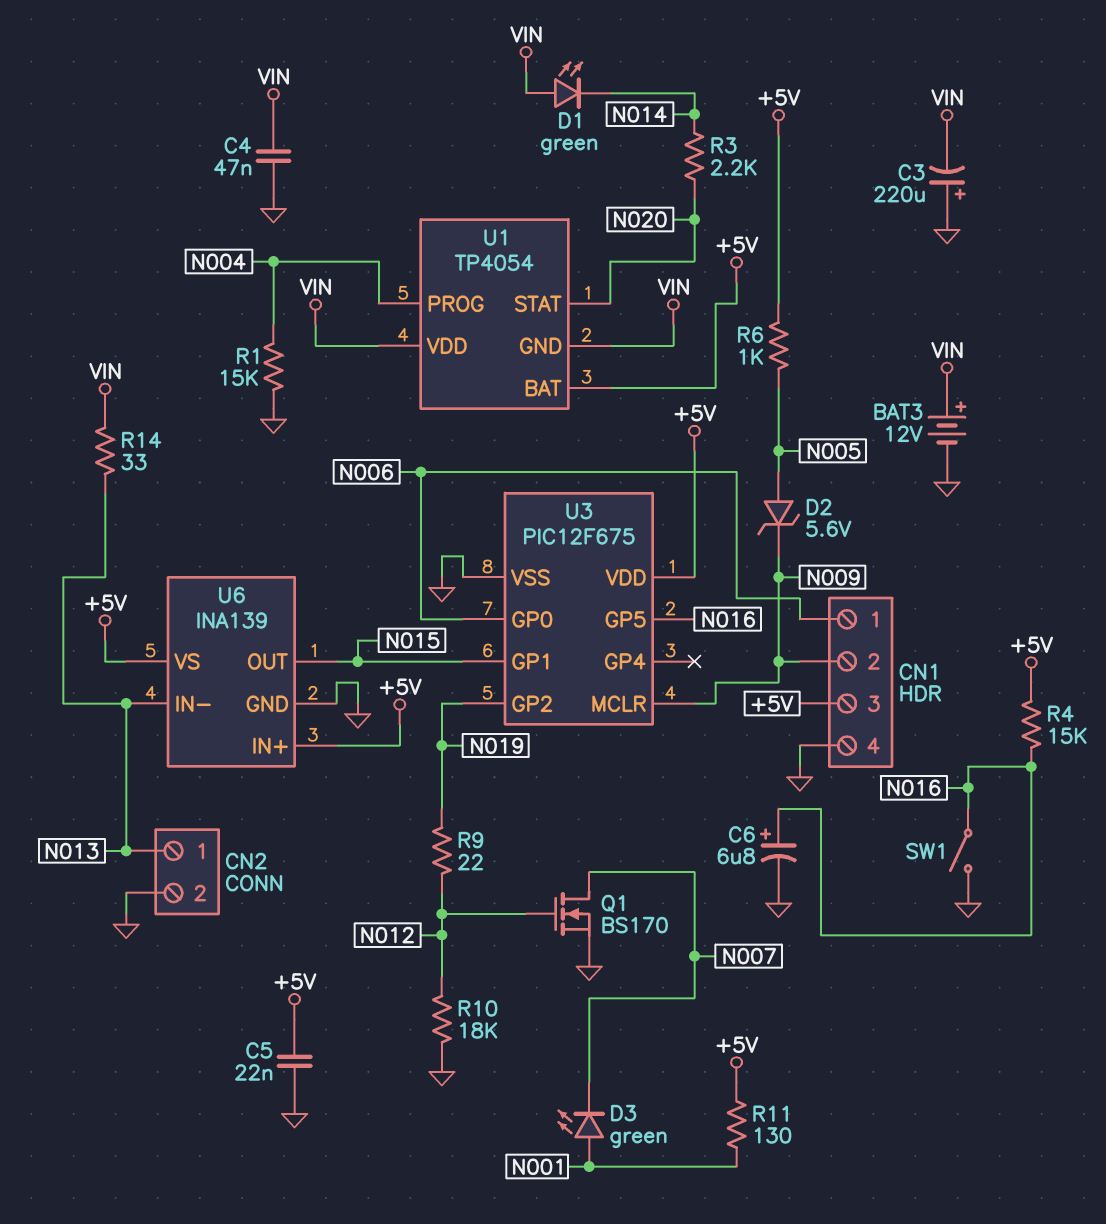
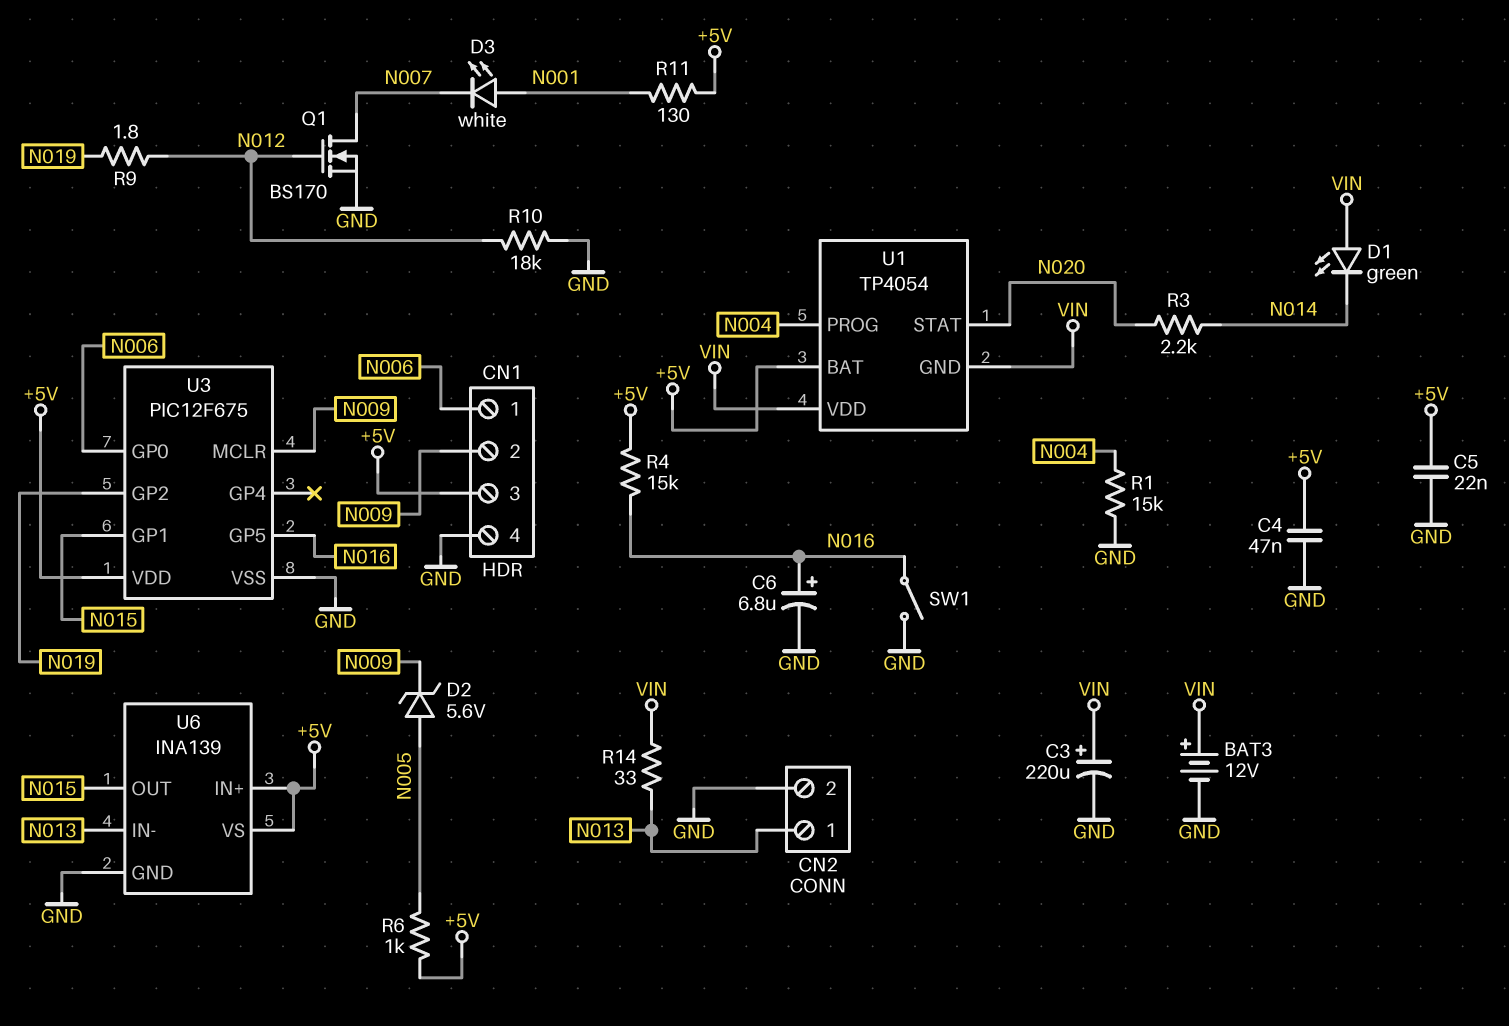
C3: 220uF (plus GND, minus VIN) -> 220uF (plus VIN, minus GND)
C4: 47nF (GND, VIN) -> 47nF (+5V, GND)
D3: LED green (A N001, K N007) -> LED white (A N001, K N007)
R9: 22 (N012, N019) -> 1.8 (N012, N019)

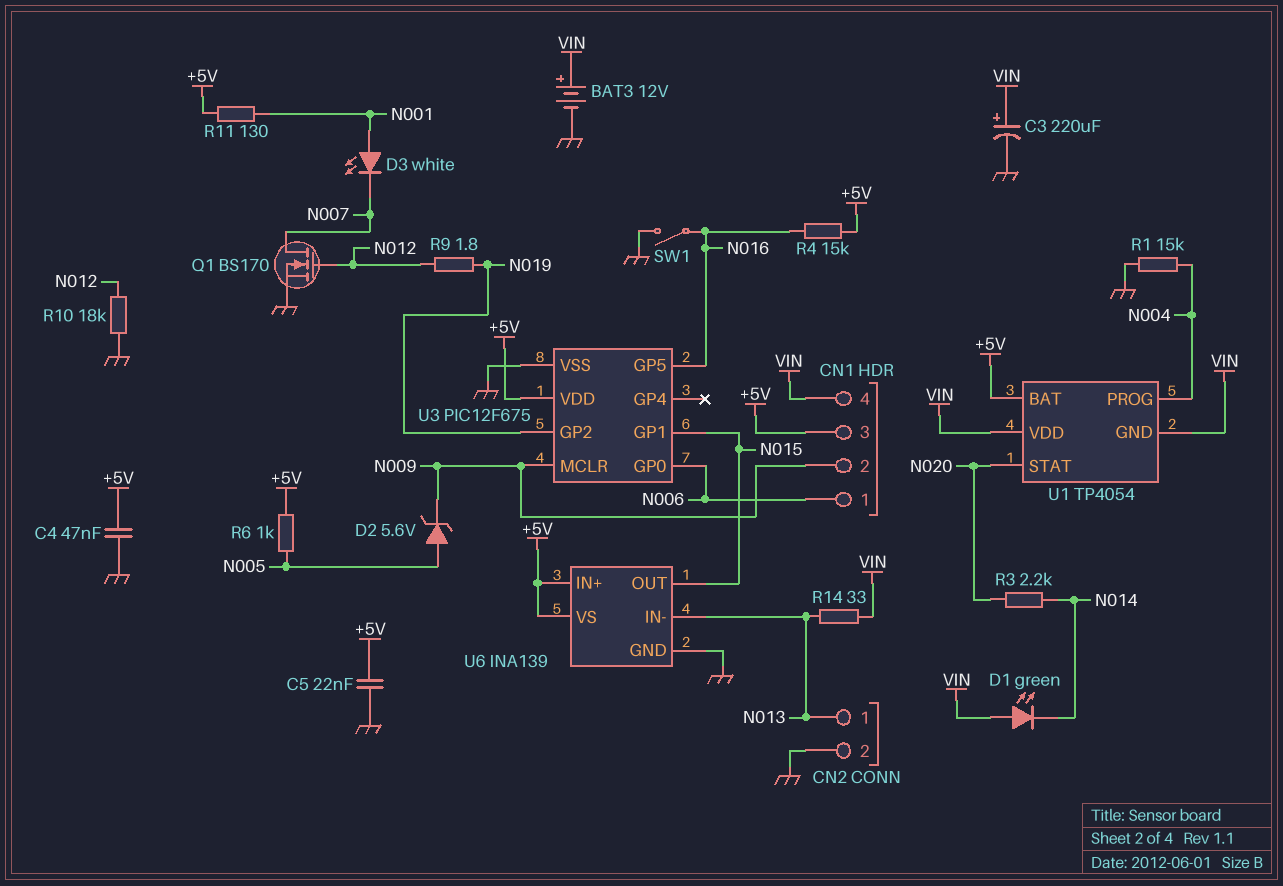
C6: 6.8uF (plus N016, minus GND) -> none
CN1 pin 4: GND -> VIN

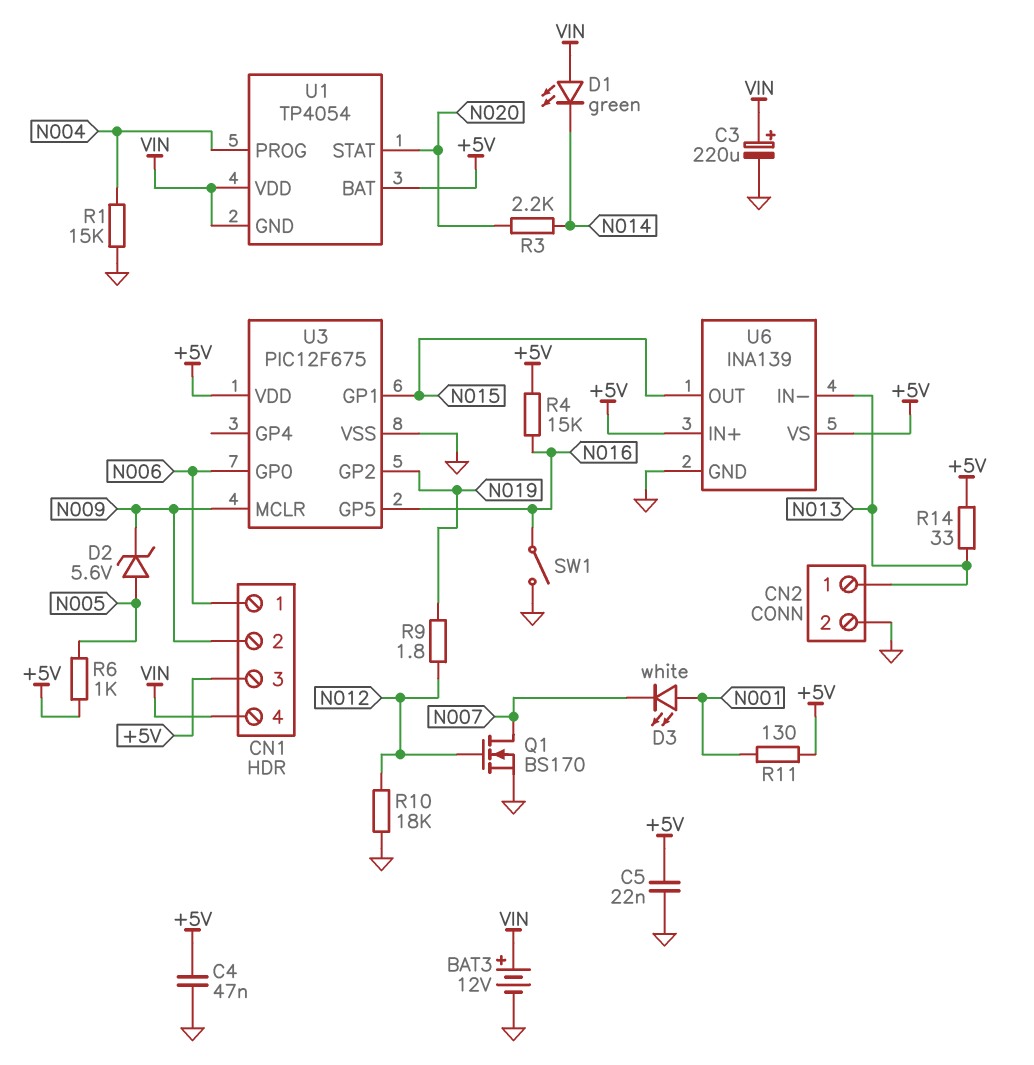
R14: 33 (N013, VIN) -> 33 (+5V, N013)

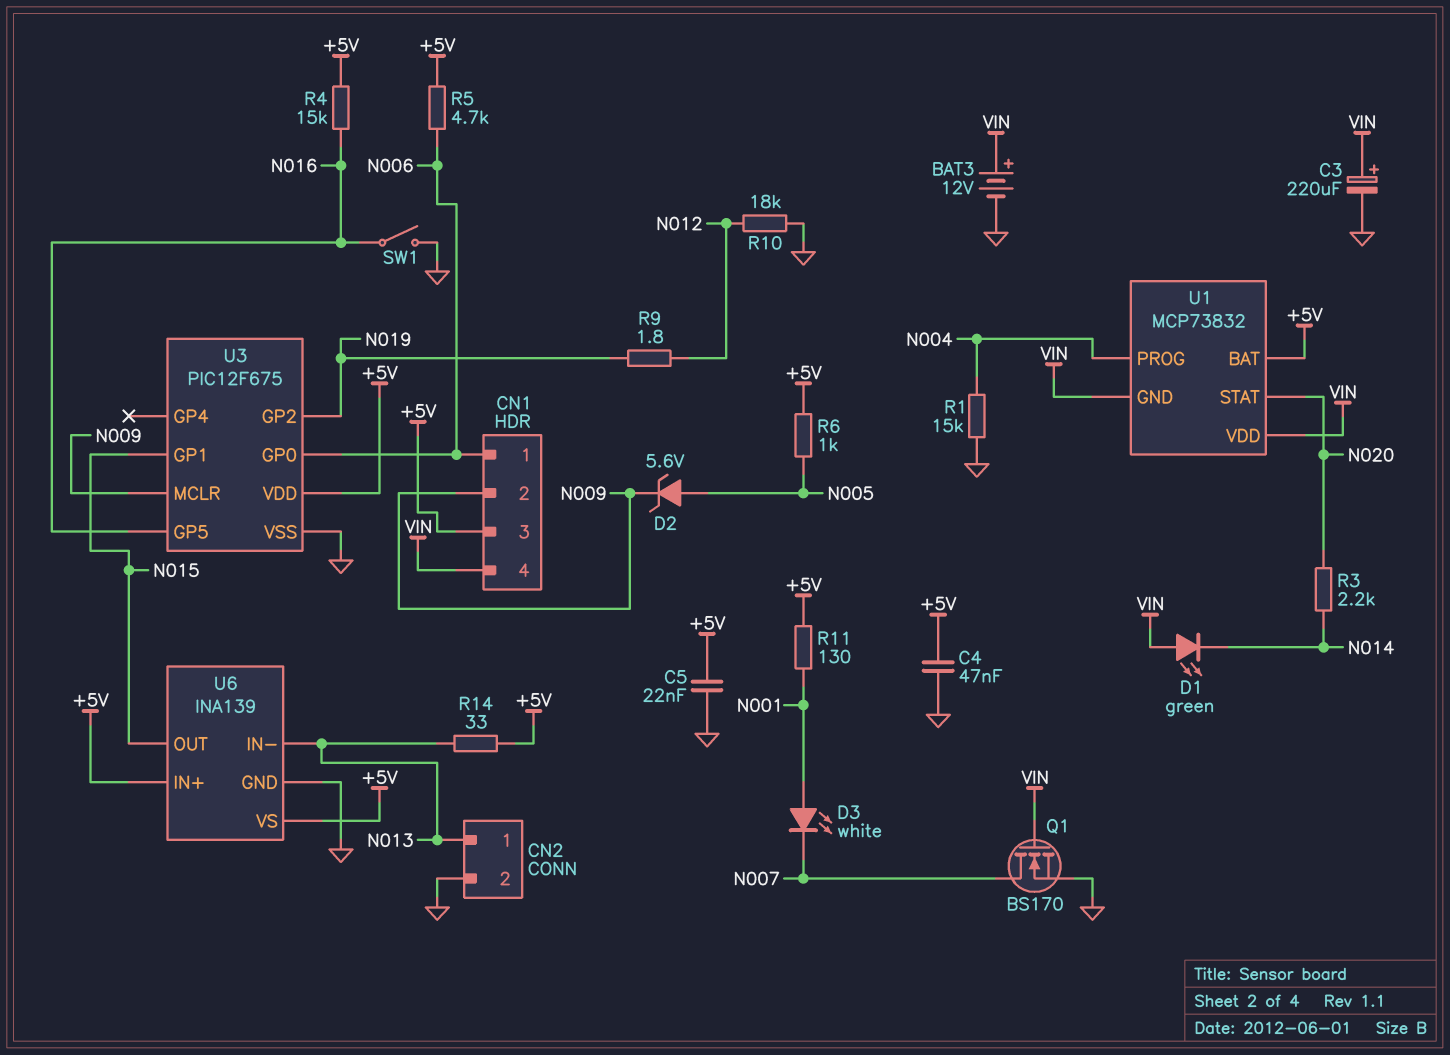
Q1: NMOS BS170 (G N012, D N007, S GND) -> NMOS BS170 (G VIN, D N007, S GND)
R5: none -> 4.7k (+5V, N006)
U1: TP4054 -> MCP73832

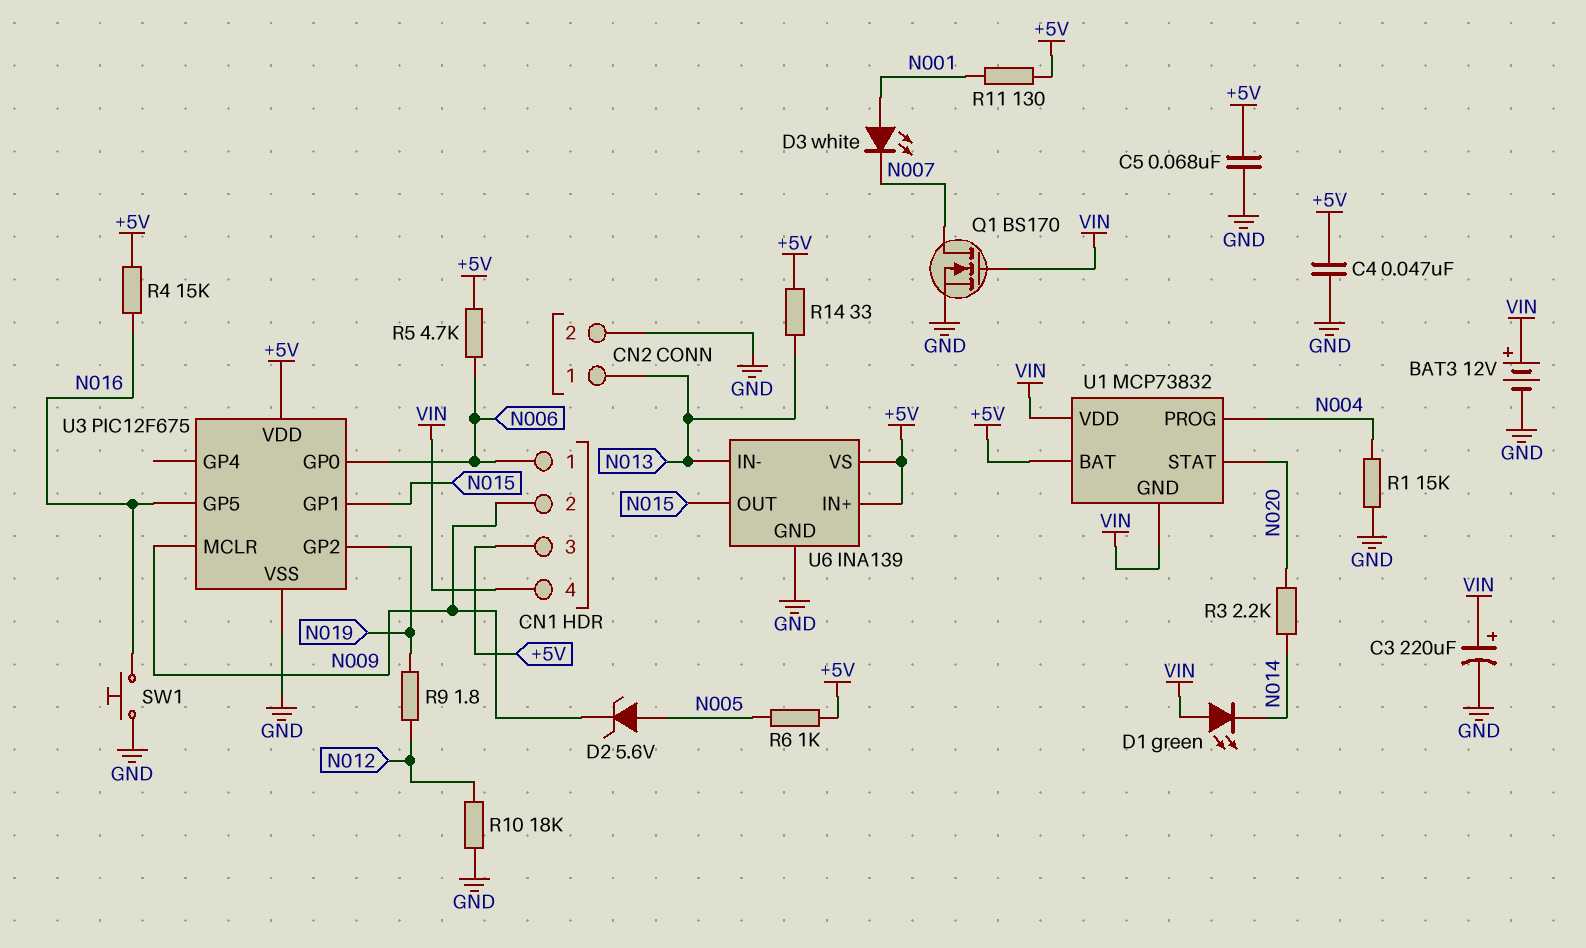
C5: 22nF (+5V, GND) -> 68nF (+5V, GND)
SW1: switch (GND, N016) -> button (GND, N016)

